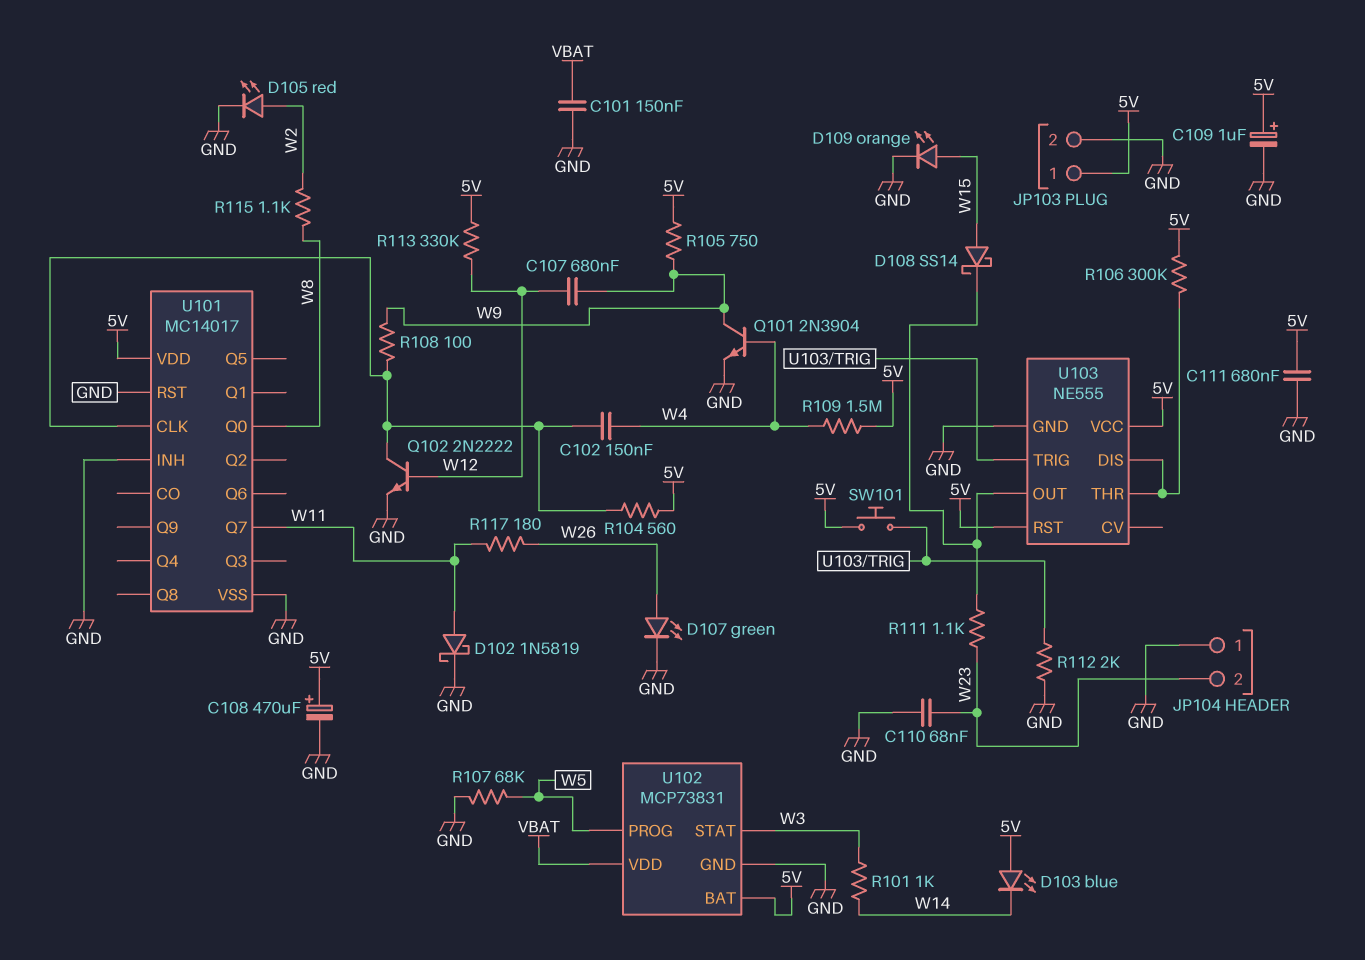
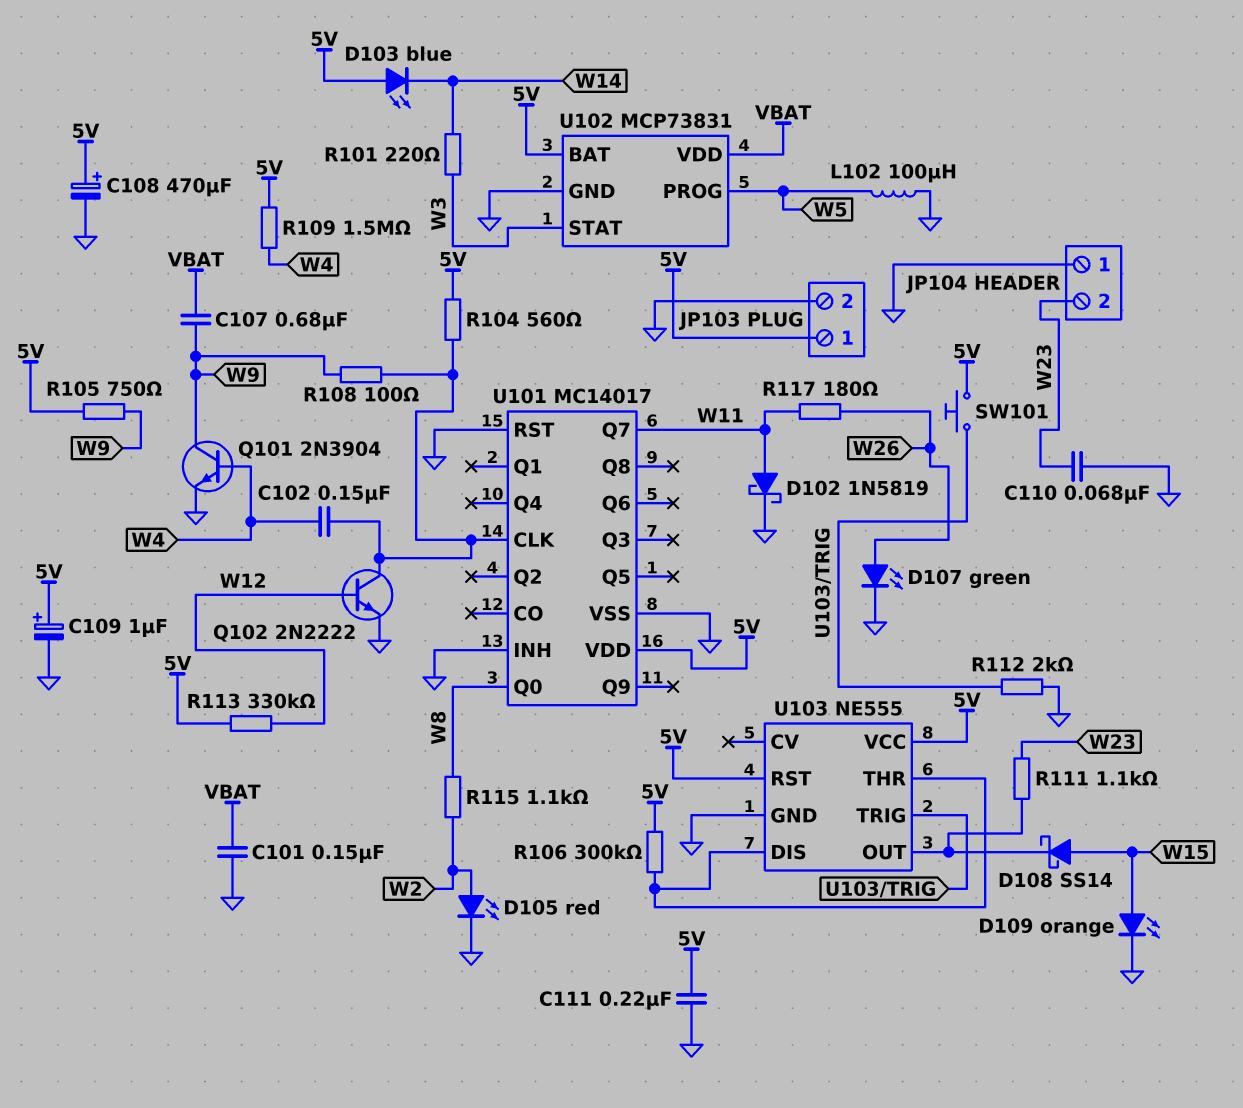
C107: 680nF (W9, W12) -> 680nF (VBAT, W9)
C111: 680nF (5V, GND) -> 220nF (5V, GND)
L102: none -> 100uH (GND, W5)
R101: 1k (W3, W14) -> 220 (W3, W14)
R107: 68k (GND, W5) -> none

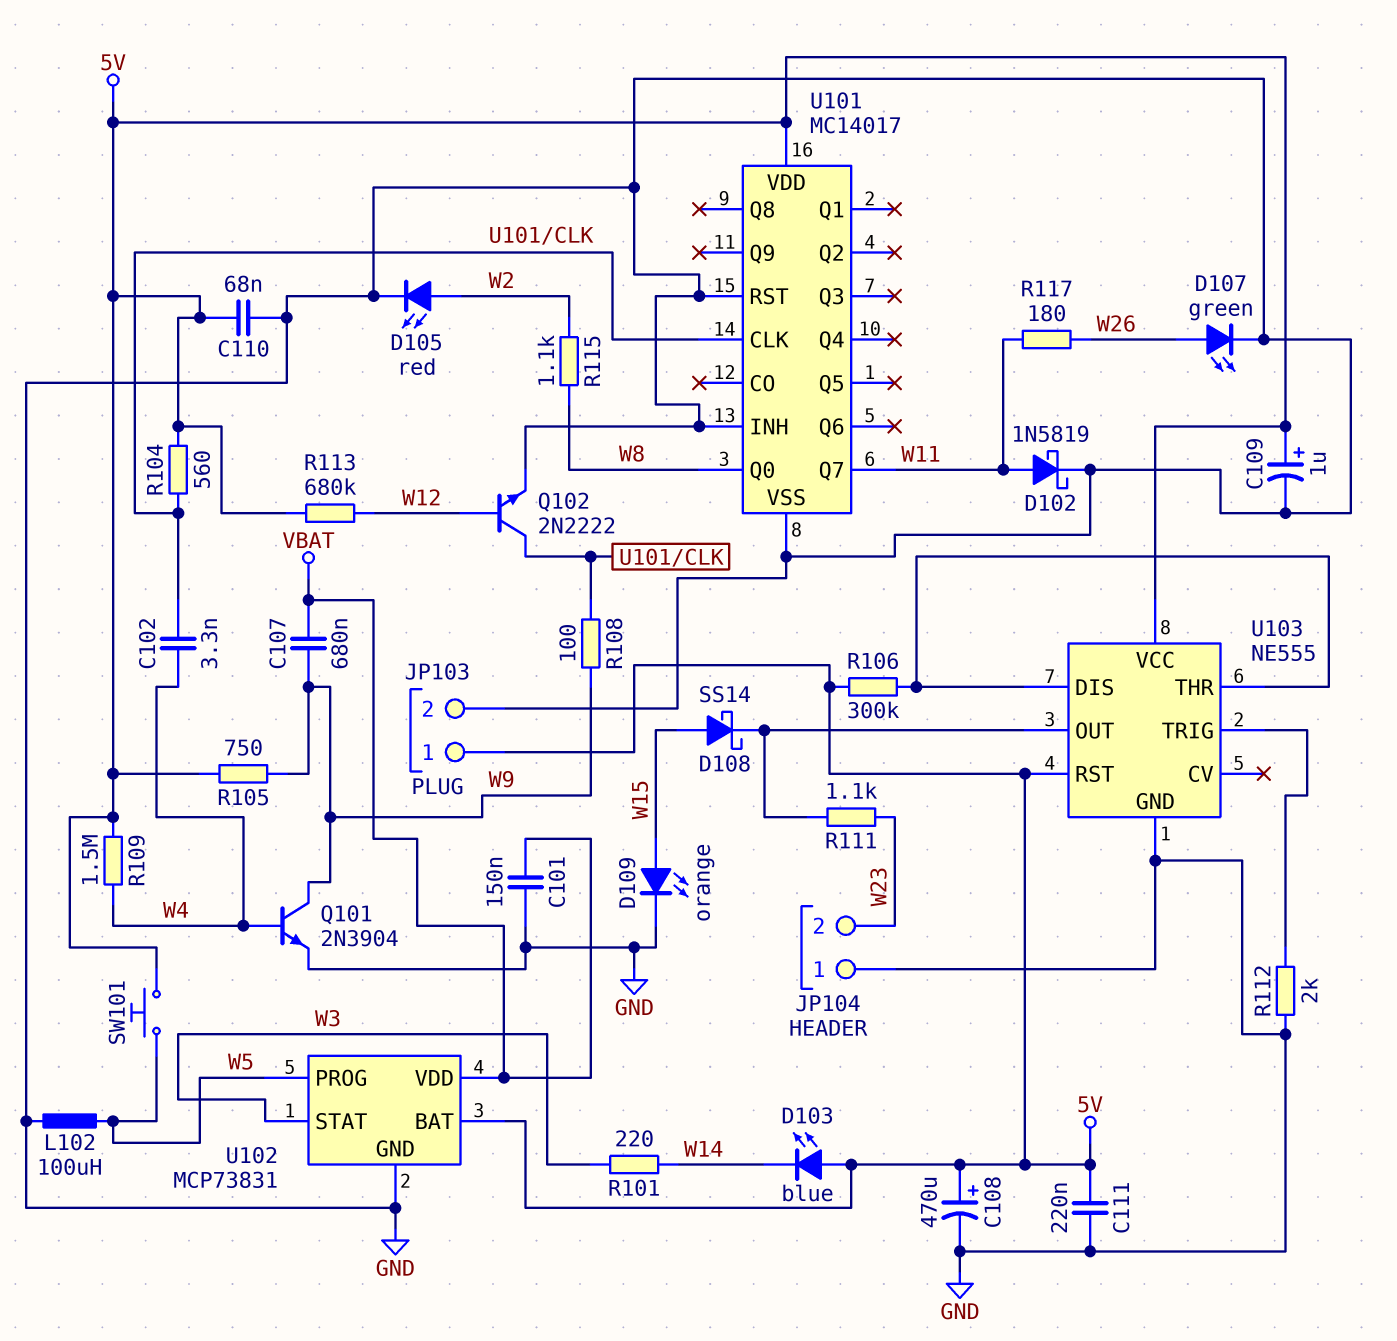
C102: 150nF (U101/CLK, W4) -> 3.3nF (U101/CLK, W4)
C110: 68nF (GND, W23) -> 68nF (5V, GND)
R113: 330k (5V, W12) -> 680k (5V, W12)
SW101: button (5V, U103/TRIG) -> button (5V, W5)

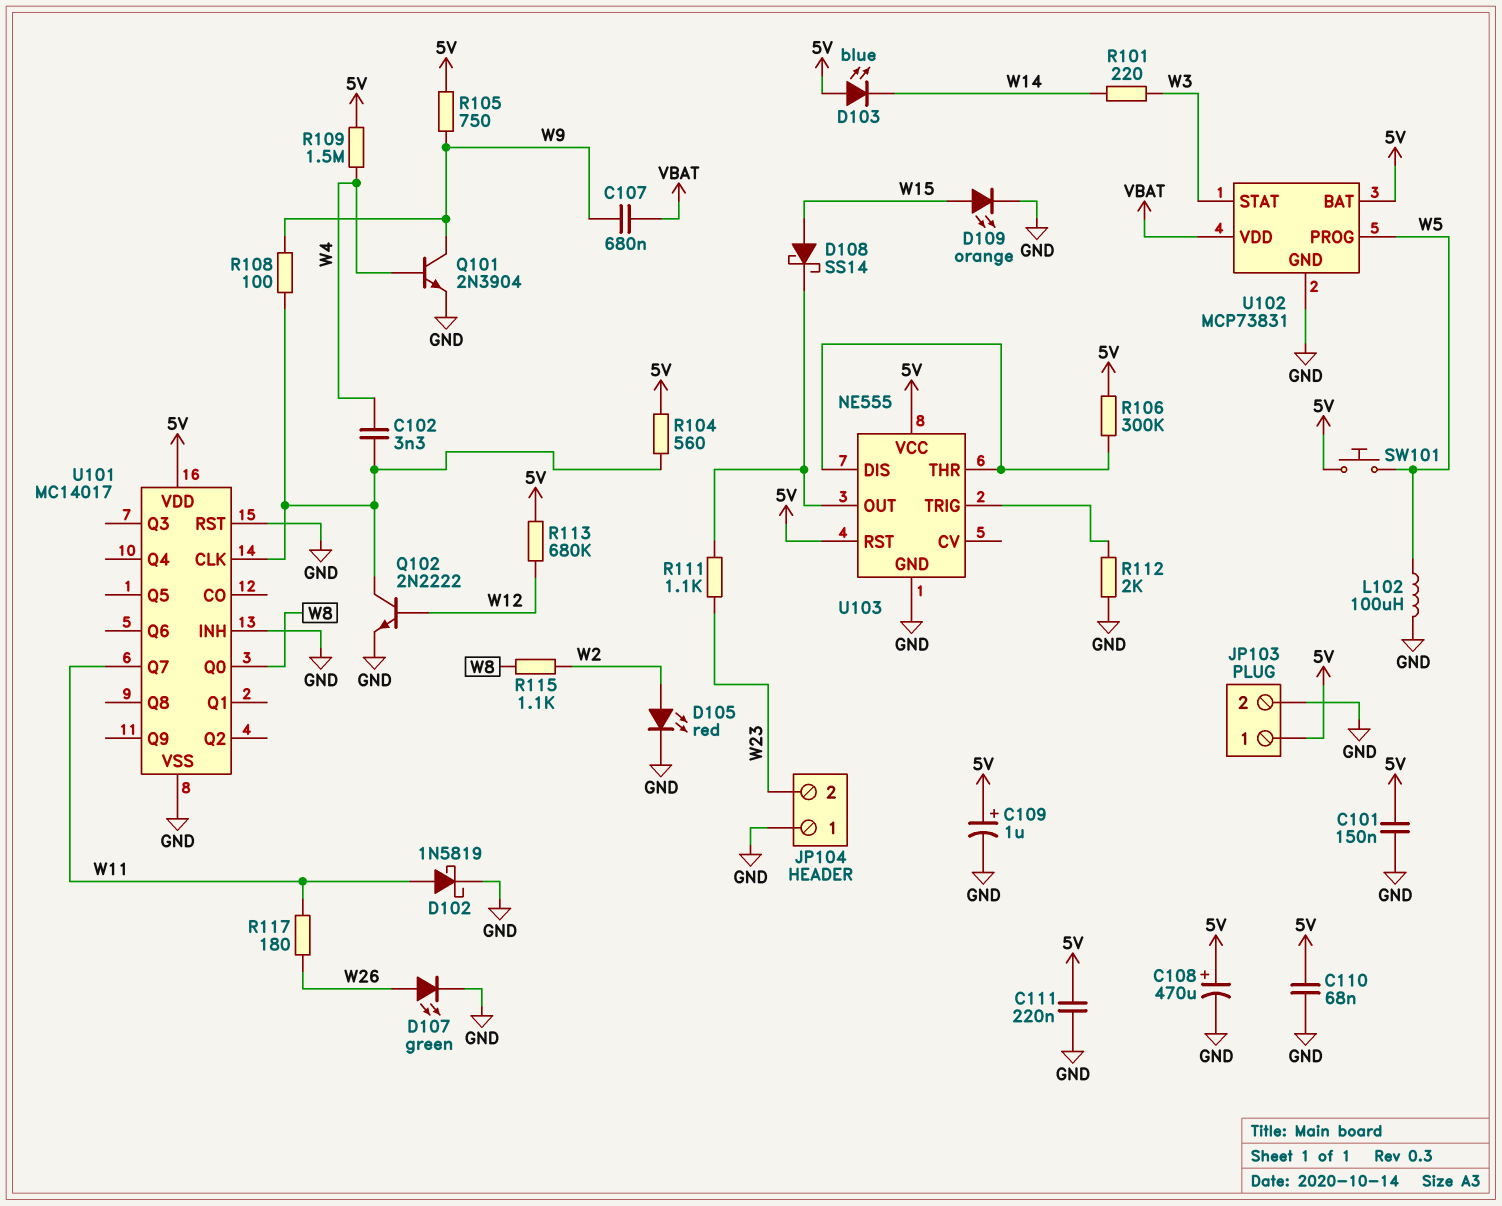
C101: 150nF (GND, VBAT) -> 150nF (5V, GND)

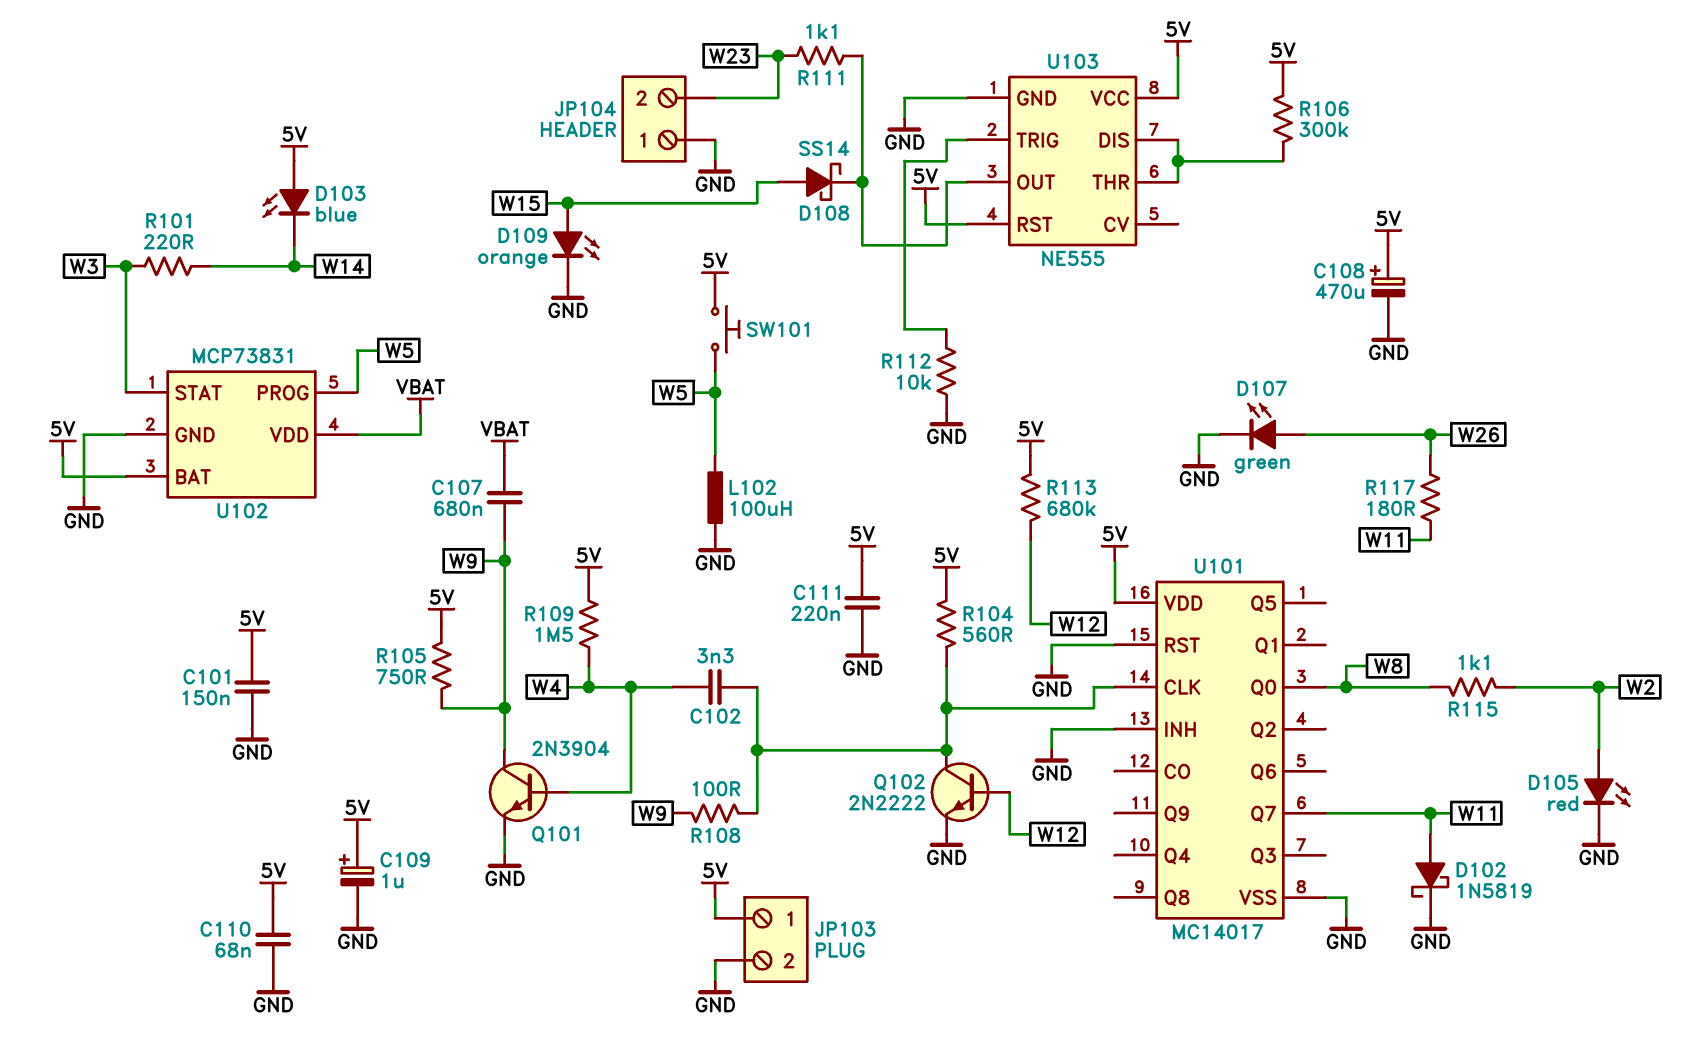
R112: 2k (GND, U103/TRIG) -> 10k (GND, U103/TRIG)

